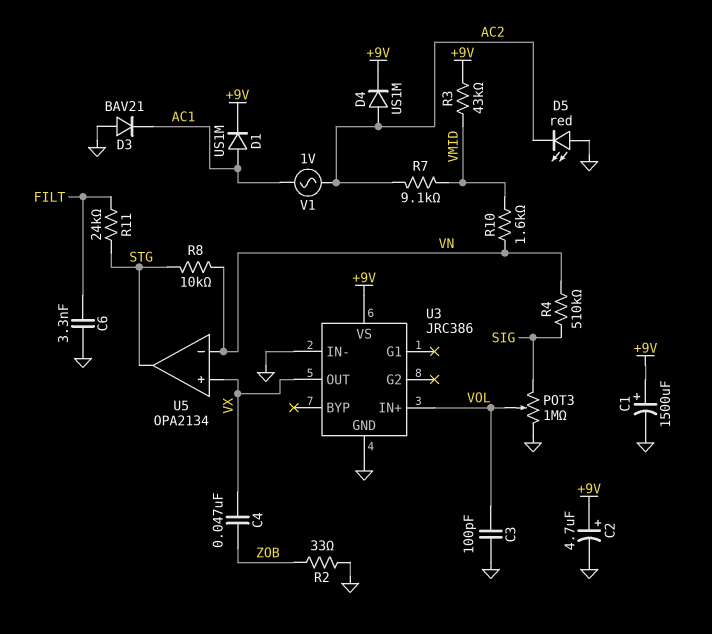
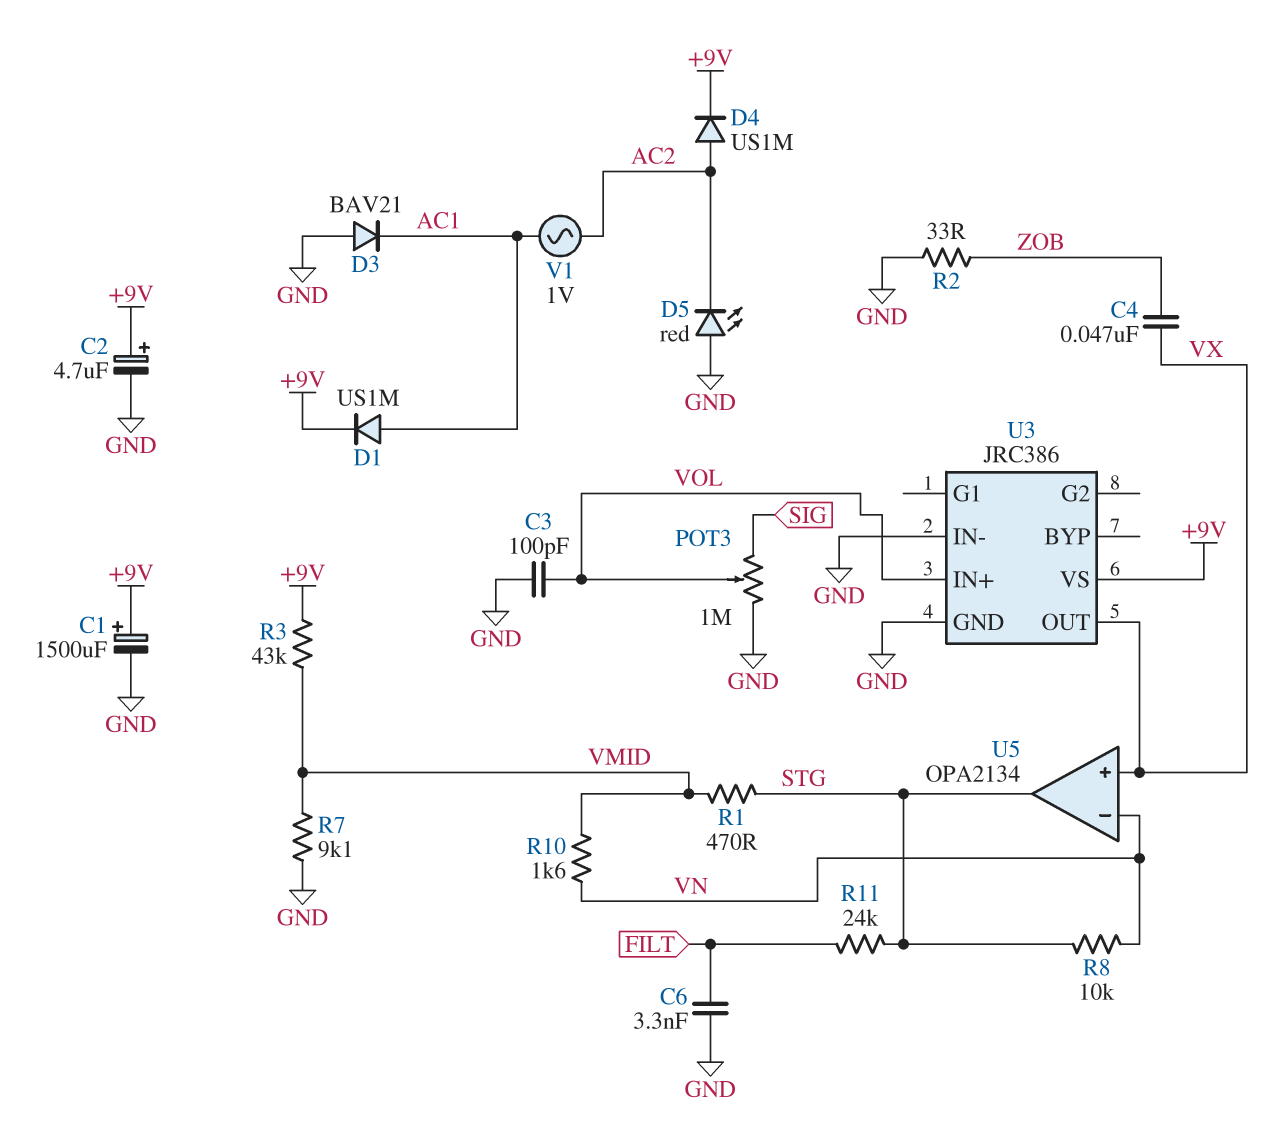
R1: none -> 470 (STG, VMID)
R4: 510k (SIG, VN) -> none
R7: 9.1k (AC2, VMID) -> 9.1k (GND, VMID)

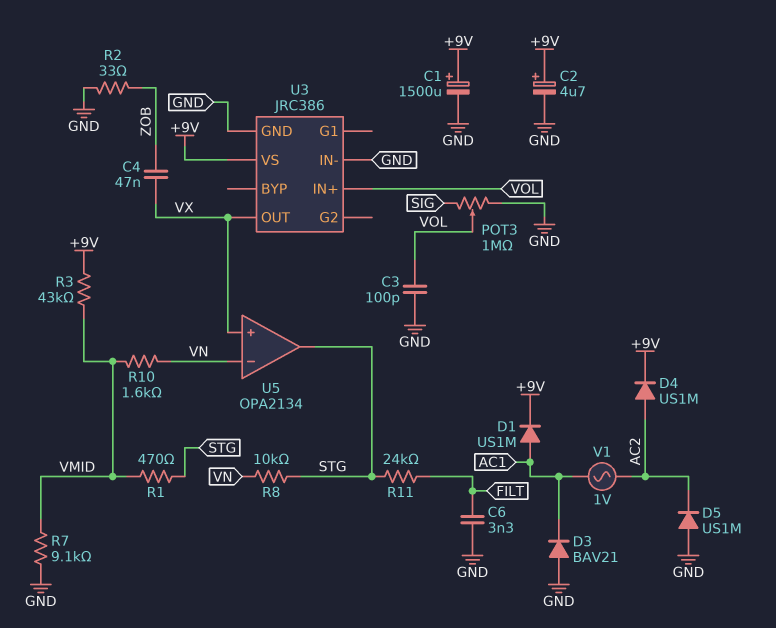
D5: LED red (A GND, K AC2) -> diode US1M (A GND, K AC2)

